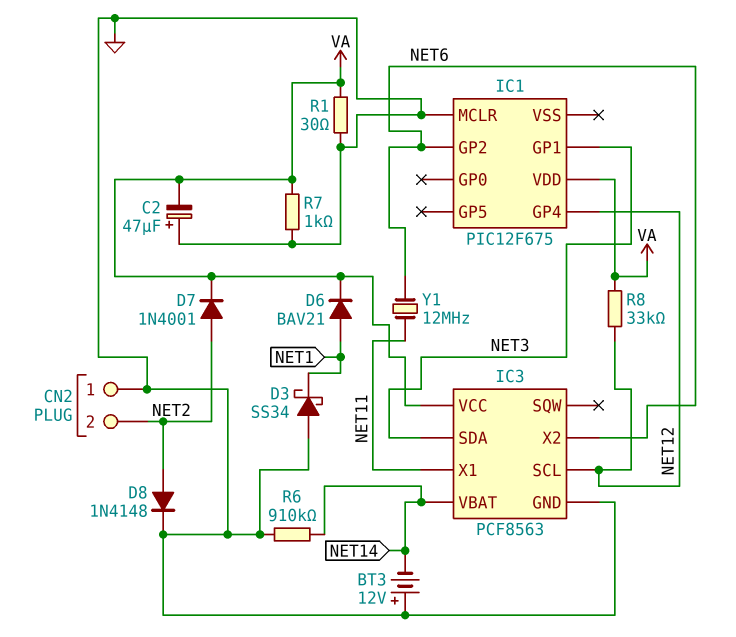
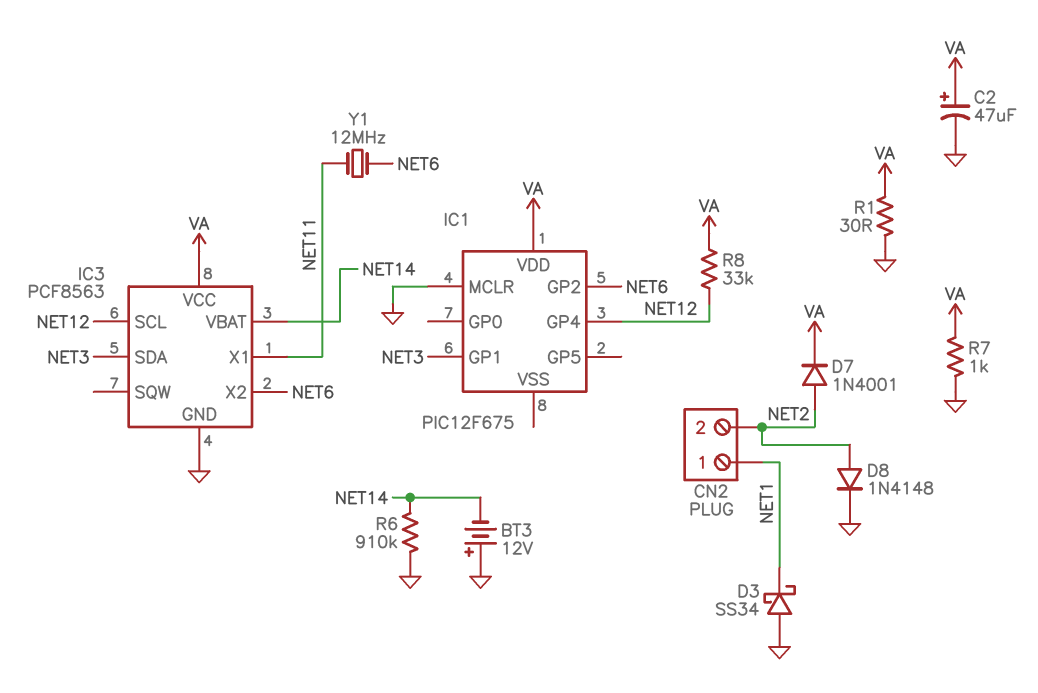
C2: 47uF (plus GND, minus VA) -> 47uF (plus VA, minus GND)
CN2 pin 1: GND -> NET1
D6: diode BAV21 (A NET1, K VA) -> none

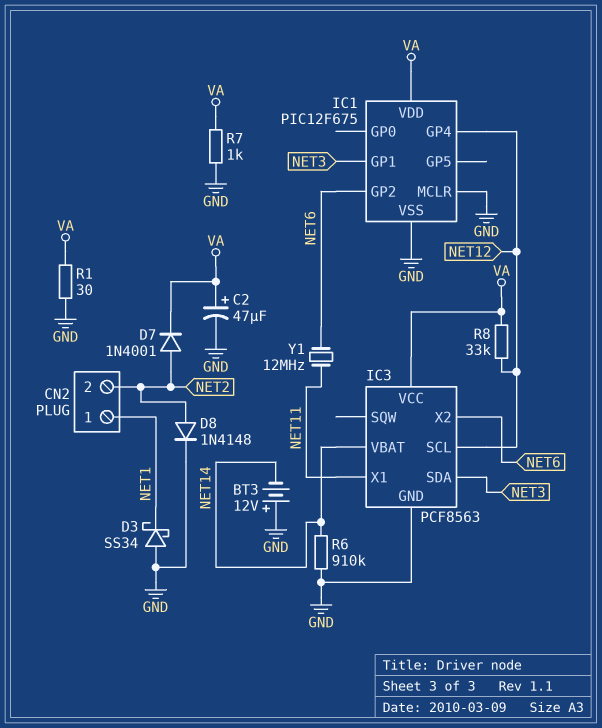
IC1 pin VSS: none -> GND

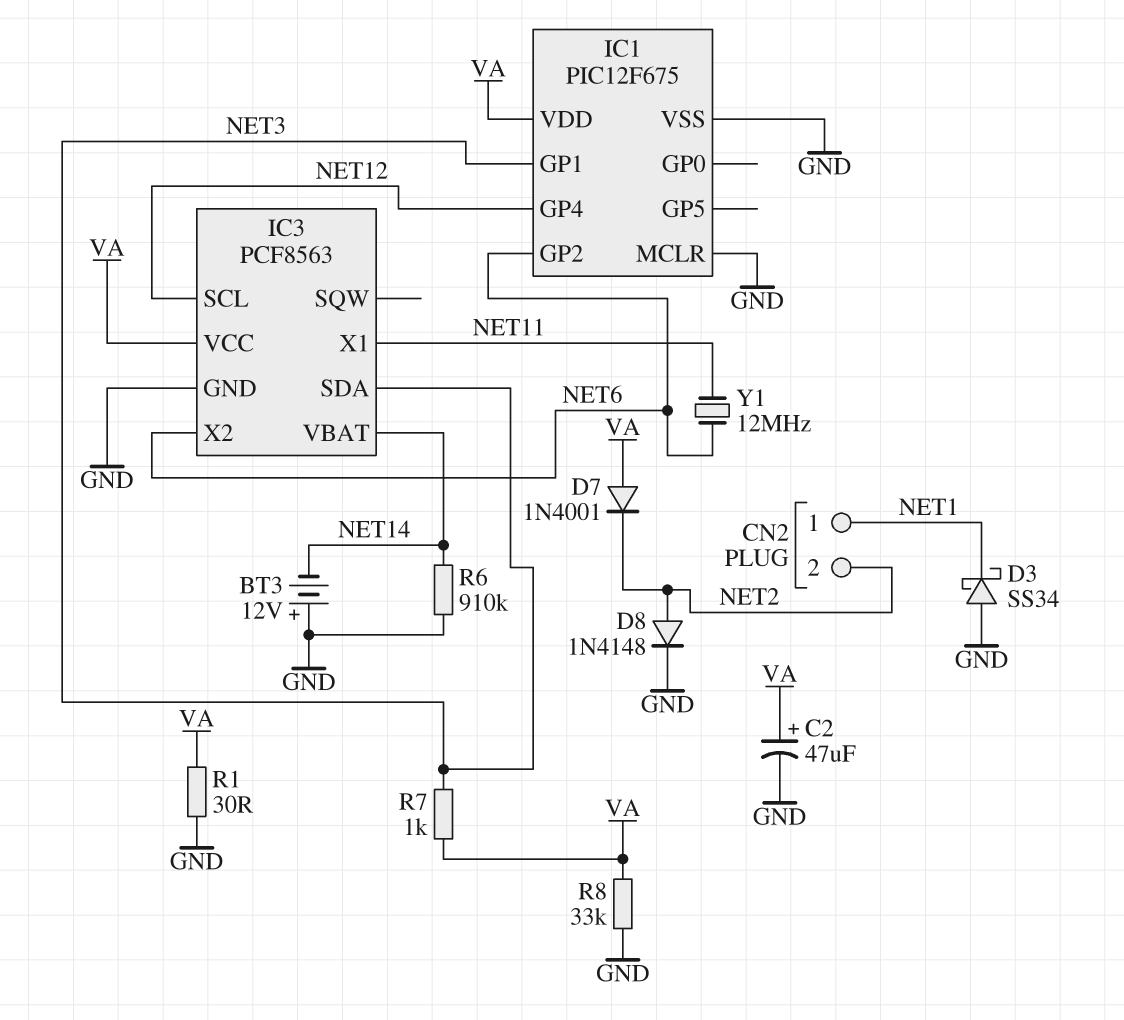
D7: diode 1N4001 (A NET2, K VA) -> diode 1N4001 (A VA, K NET2)
R7: 1k (GND, VA) -> 1k (NET3, VA)
R8: 33k (NET12, VA) -> 33k (GND, VA)

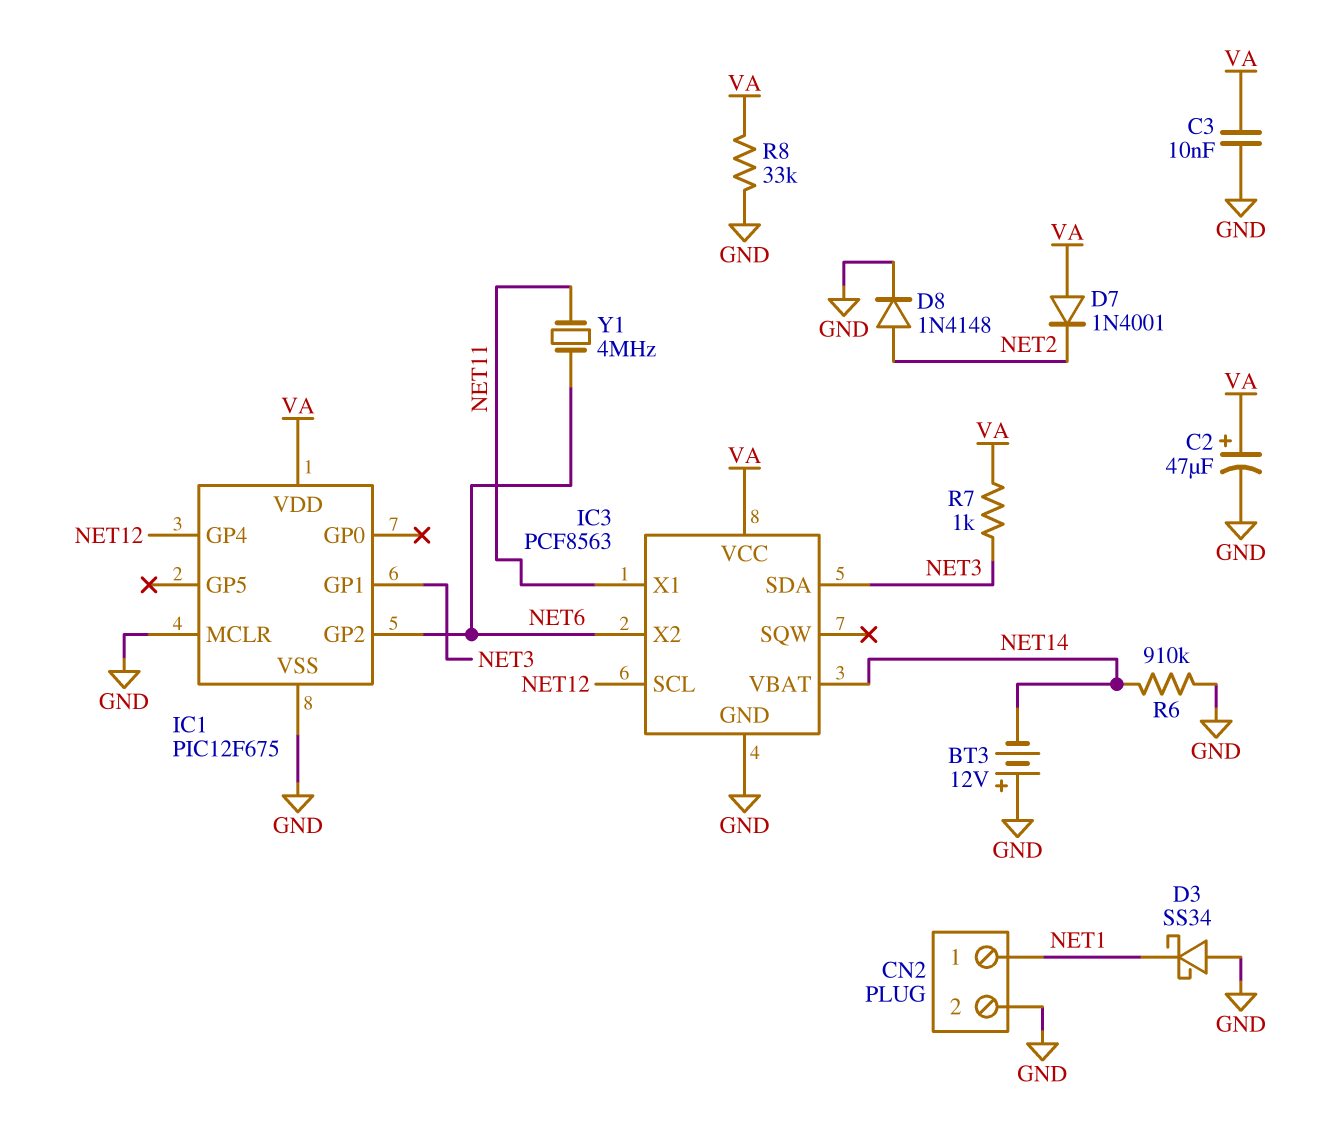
C3: none -> 10nF (GND, VA)
CN2 pin 2: NET2 -> GND
R1: 30 (GND, VA) -> none
Y1: 12MHz (NET6, NET11) -> 4MHz (NET6, NET11)

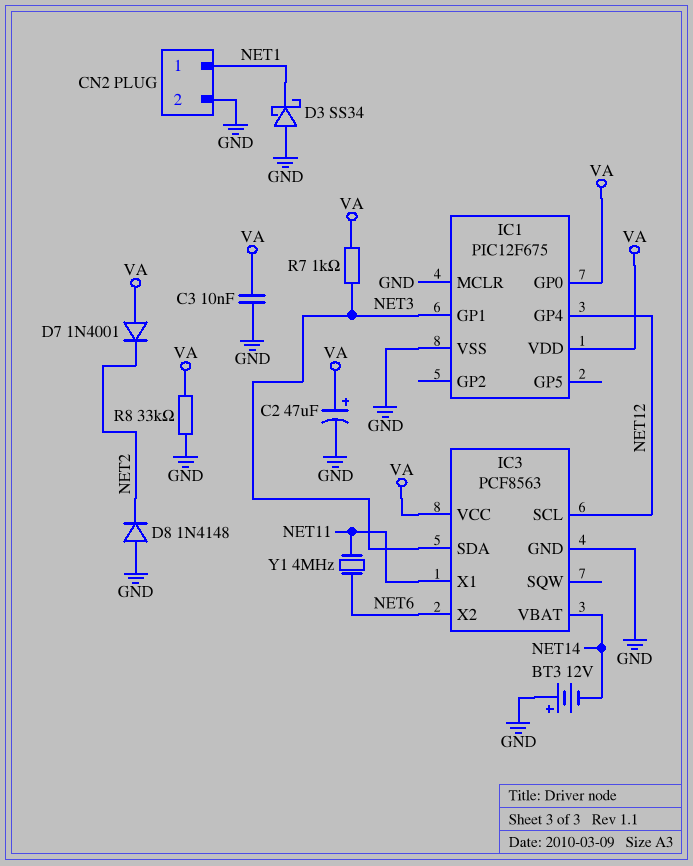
D8: diode 1N4148 (A NET2, K GND) -> diode 1N4148 (A GND, K NET2)
IC1 pin GP0: none -> VA
IC1 pin GP2: NET6 -> none
R6: 910k (GND, NET14) -> none

